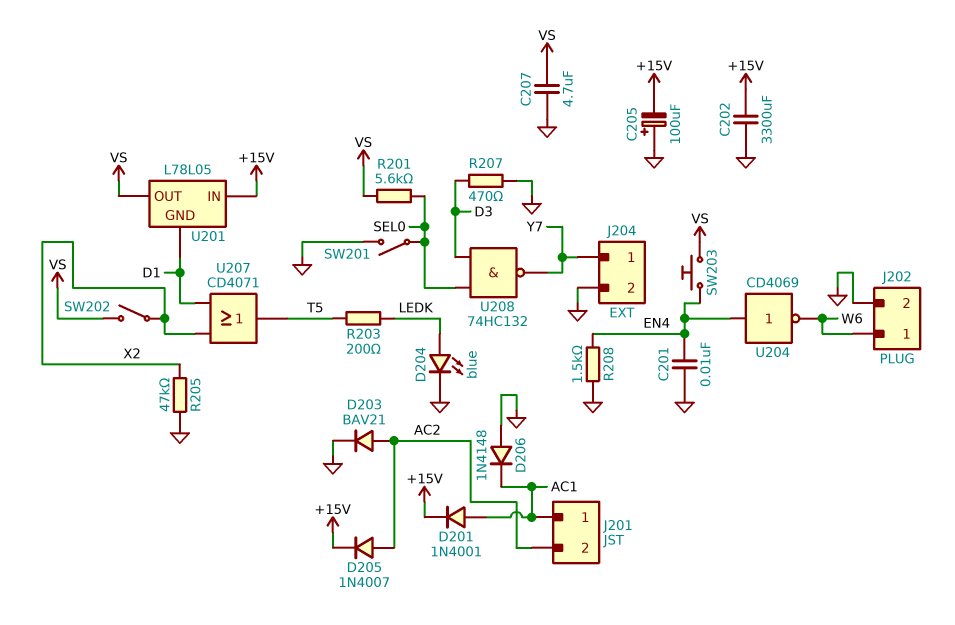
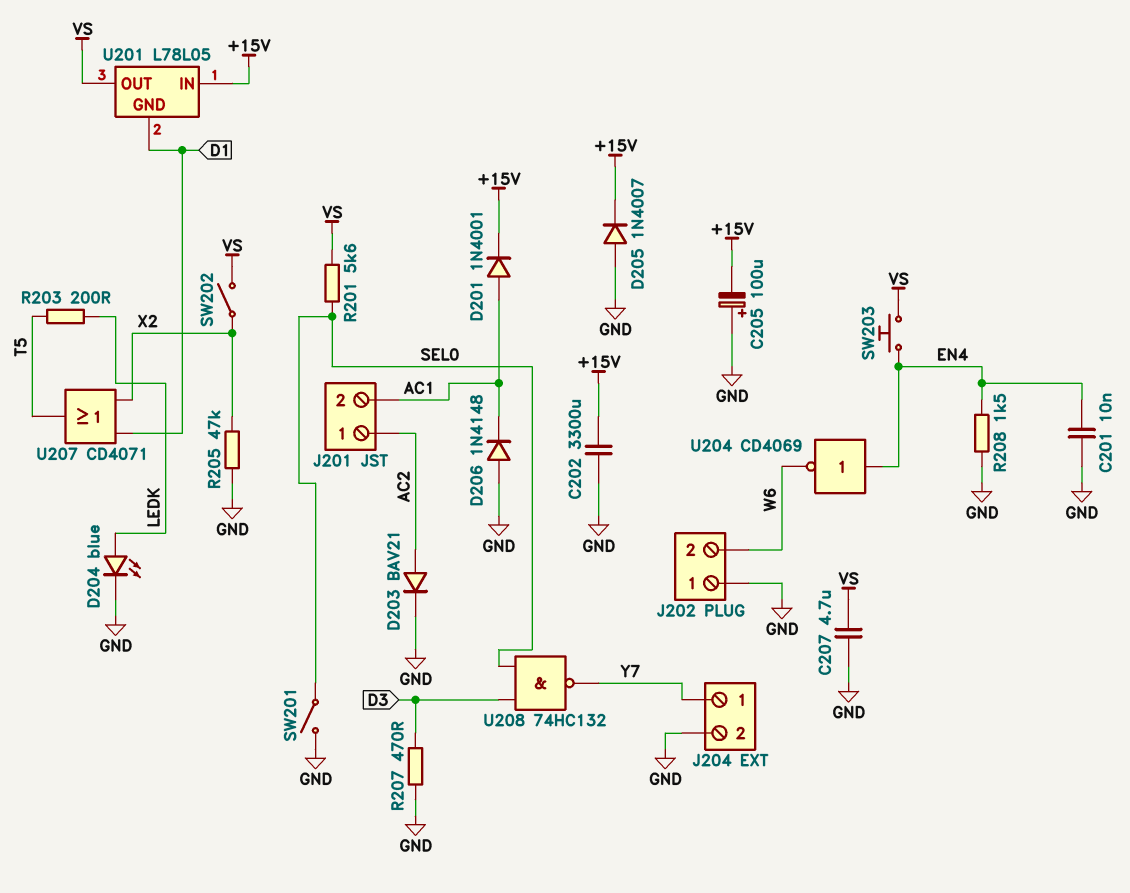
D205: diode 1N4007 (A AC2, K +15V) -> diode 1N4007 (A GND, K +15V)
J201 pin 1: AC1 -> AC2
J201 pin 2: AC2 -> AC1
J202 pin 1: W6 -> GND
J202 pin 2: GND -> W6

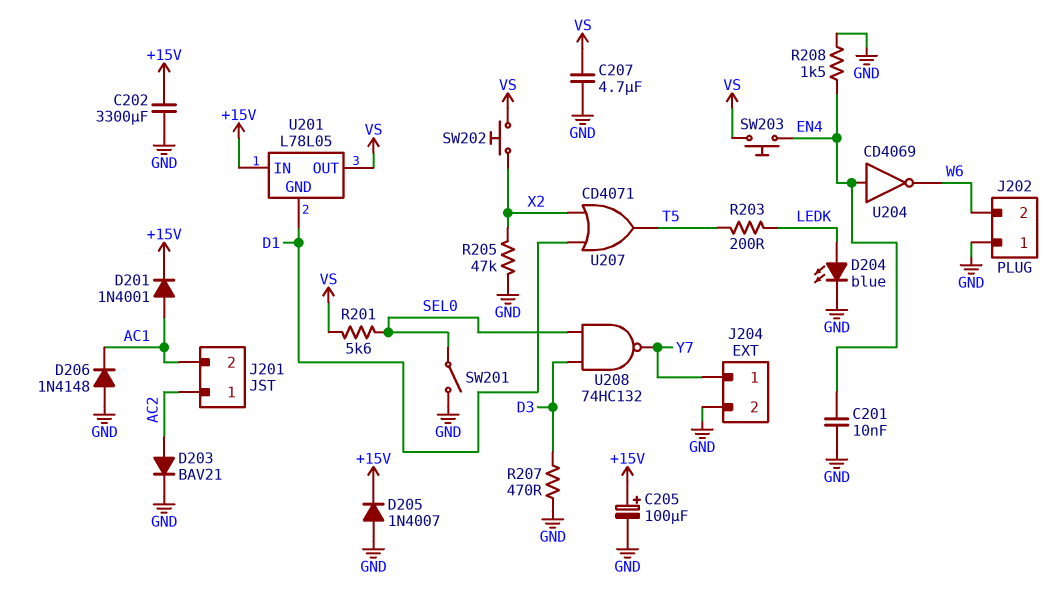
C205: 100uF (plus GND, minus +15V) -> 100uF (plus +15V, minus GND)
SW202: switch (VS, X2) -> button (VS, X2)

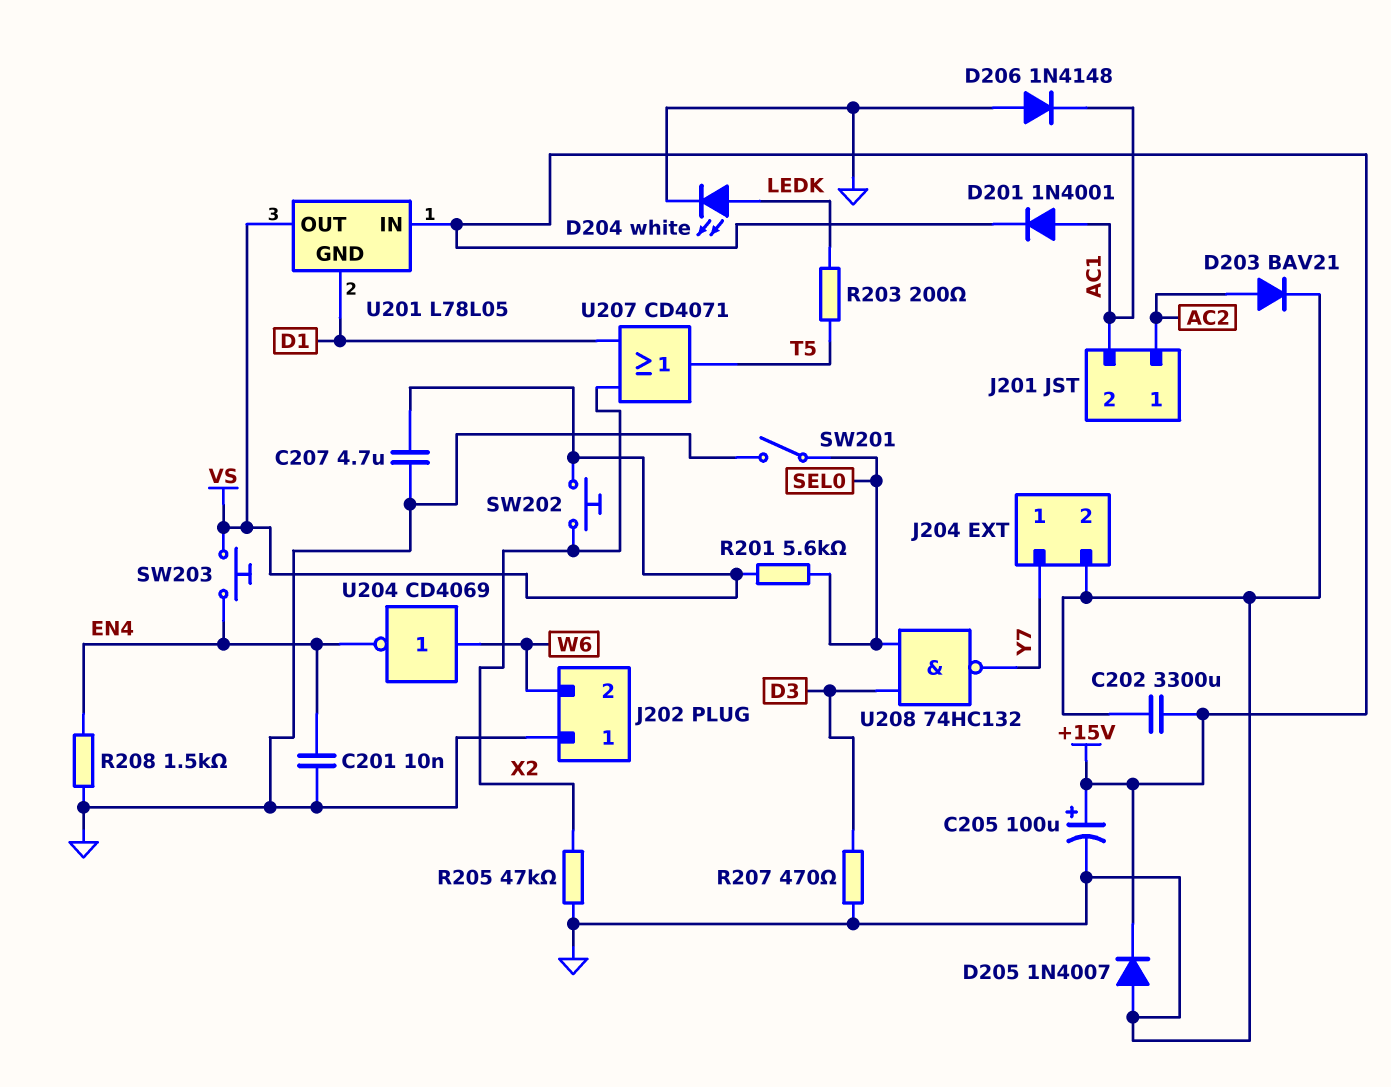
D204: LED blue (A LEDK, K GND) -> LED white (A LEDK, K GND)
U204: NOT CD4069 (in EN4, out W6) -> NOT CD4069 (in W6, out EN4)

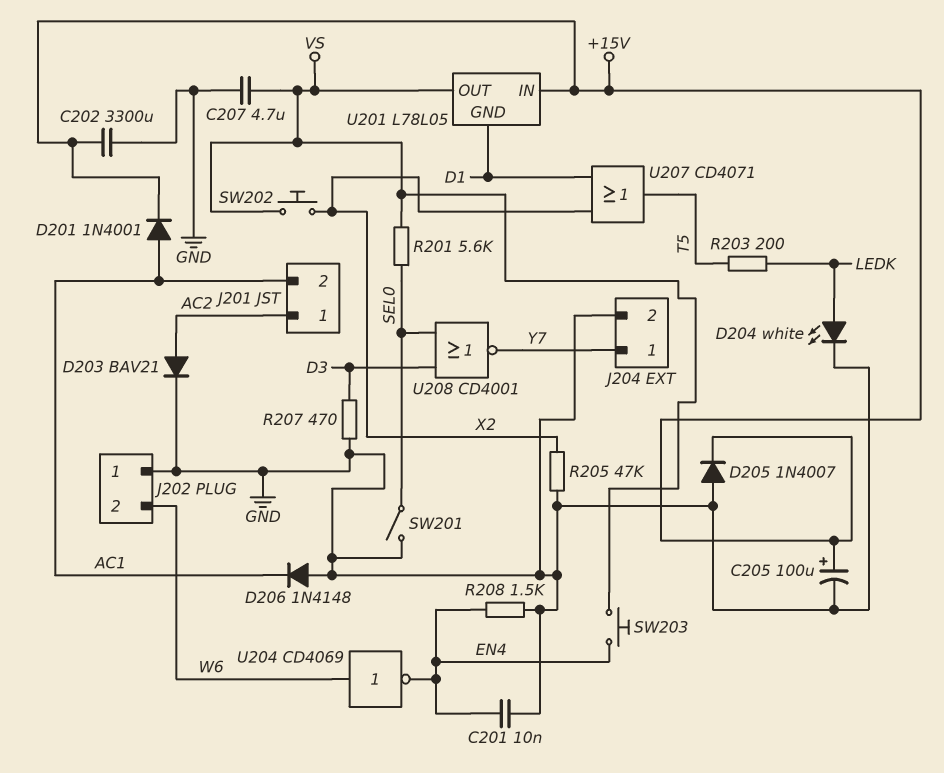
U208: NAND 74HC132 (in D3, in SEL0, out Y7) -> NOR CD4001 (in D3, in SEL0, out Y7)

